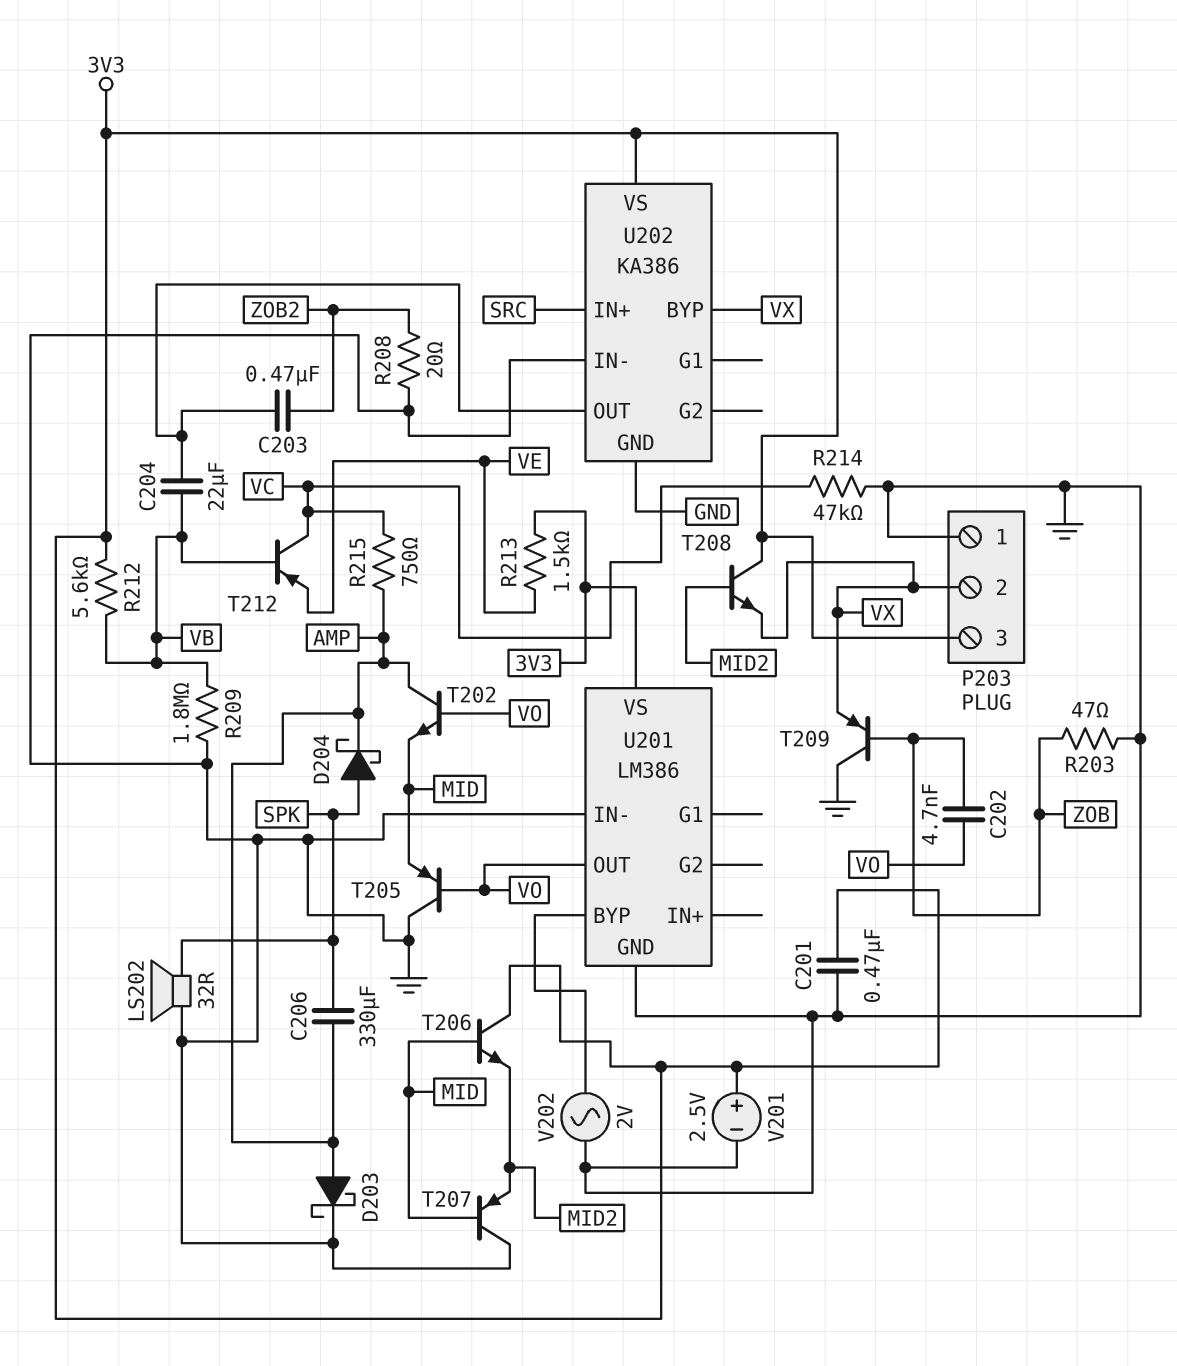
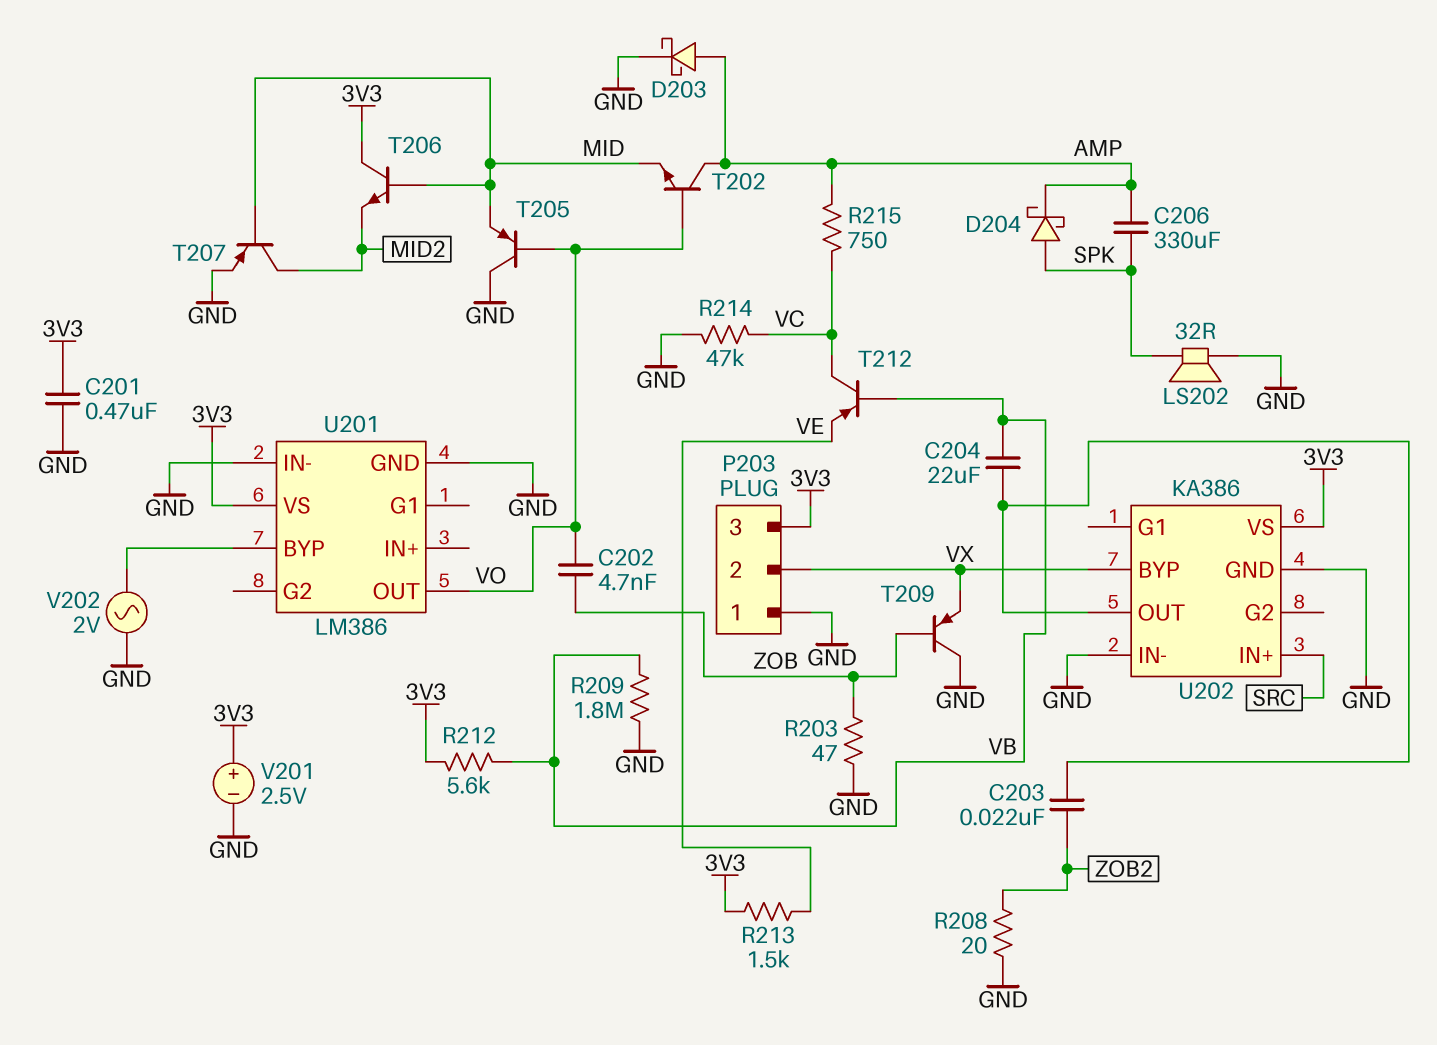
C203: 470nF (U202/OUT, ZOB2) -> 22nF (U202/OUT, ZOB2)
T207: PNP (B MID, C GND, E MID2) -> PNP (B MID, C MID2, E GND)
T208: NPN (B MID2, C 3V3, E VX) -> none

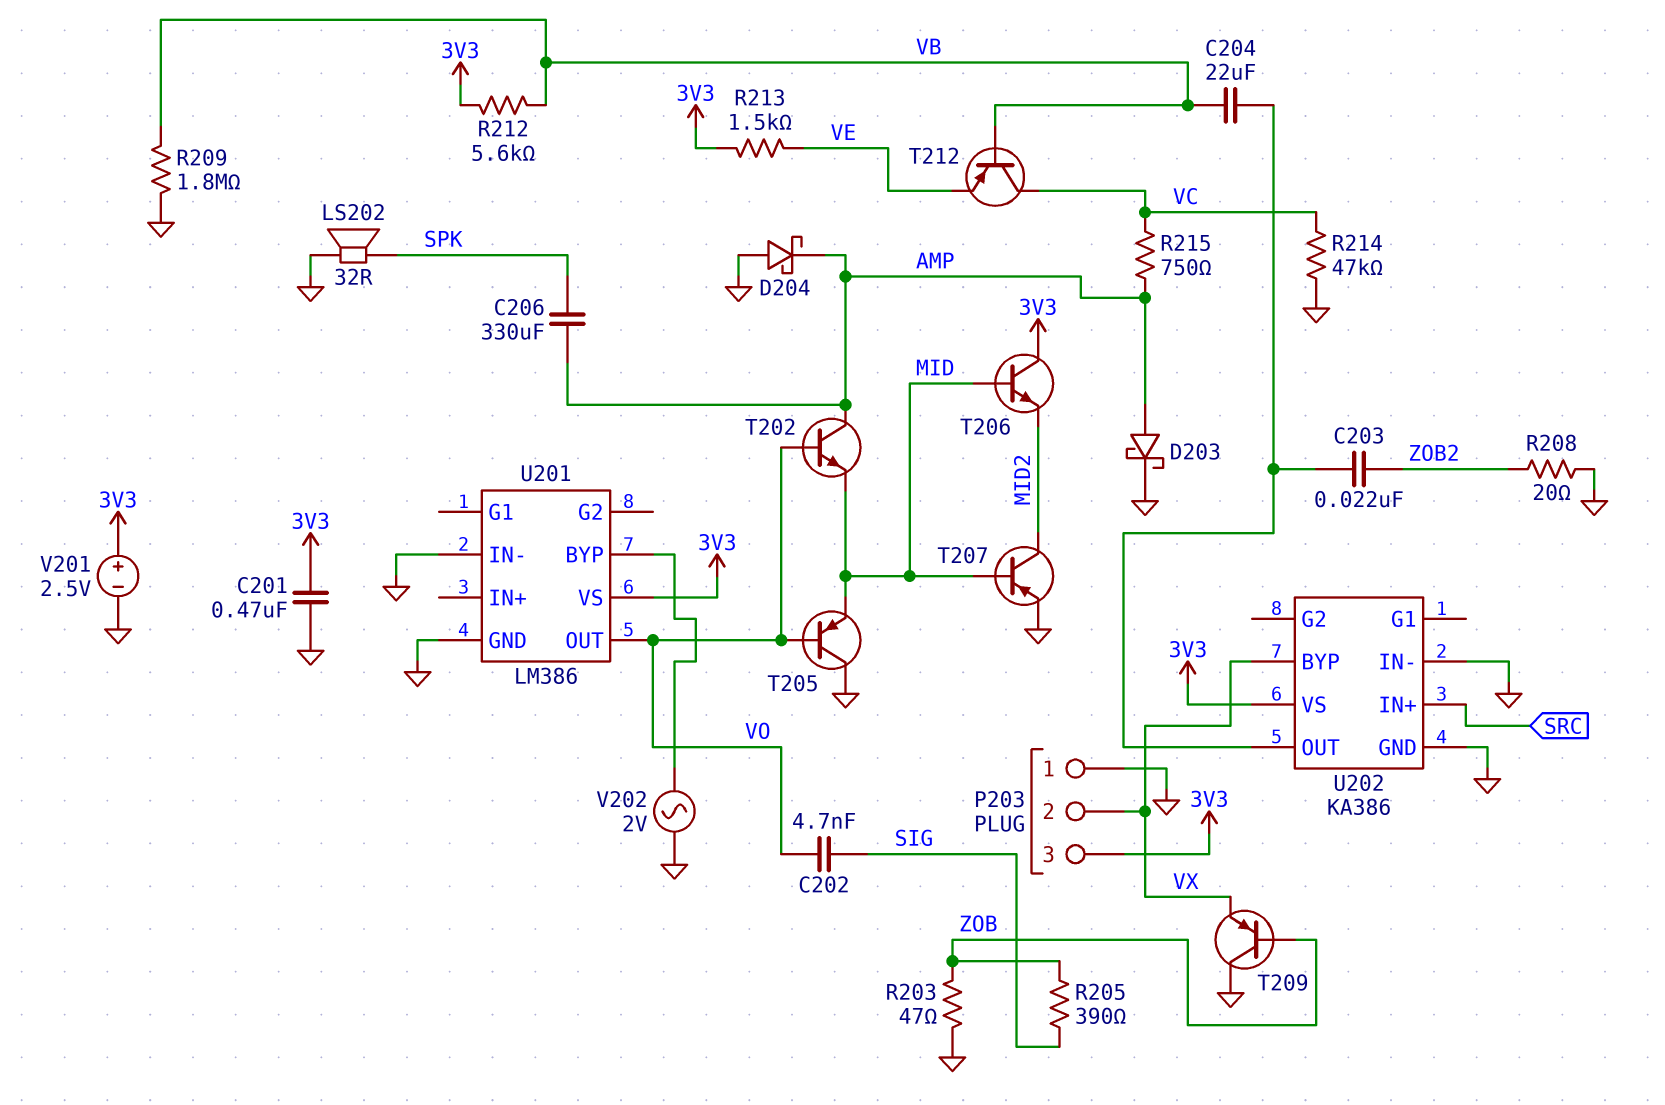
C202: 4.7nF (VO, ZOB) -> 4.7nF (SIG, VO)
D204: schottky (A SPK, K AMP) -> schottky (A GND, K AMP)
R205: none -> 390 (SIG, ZOB)

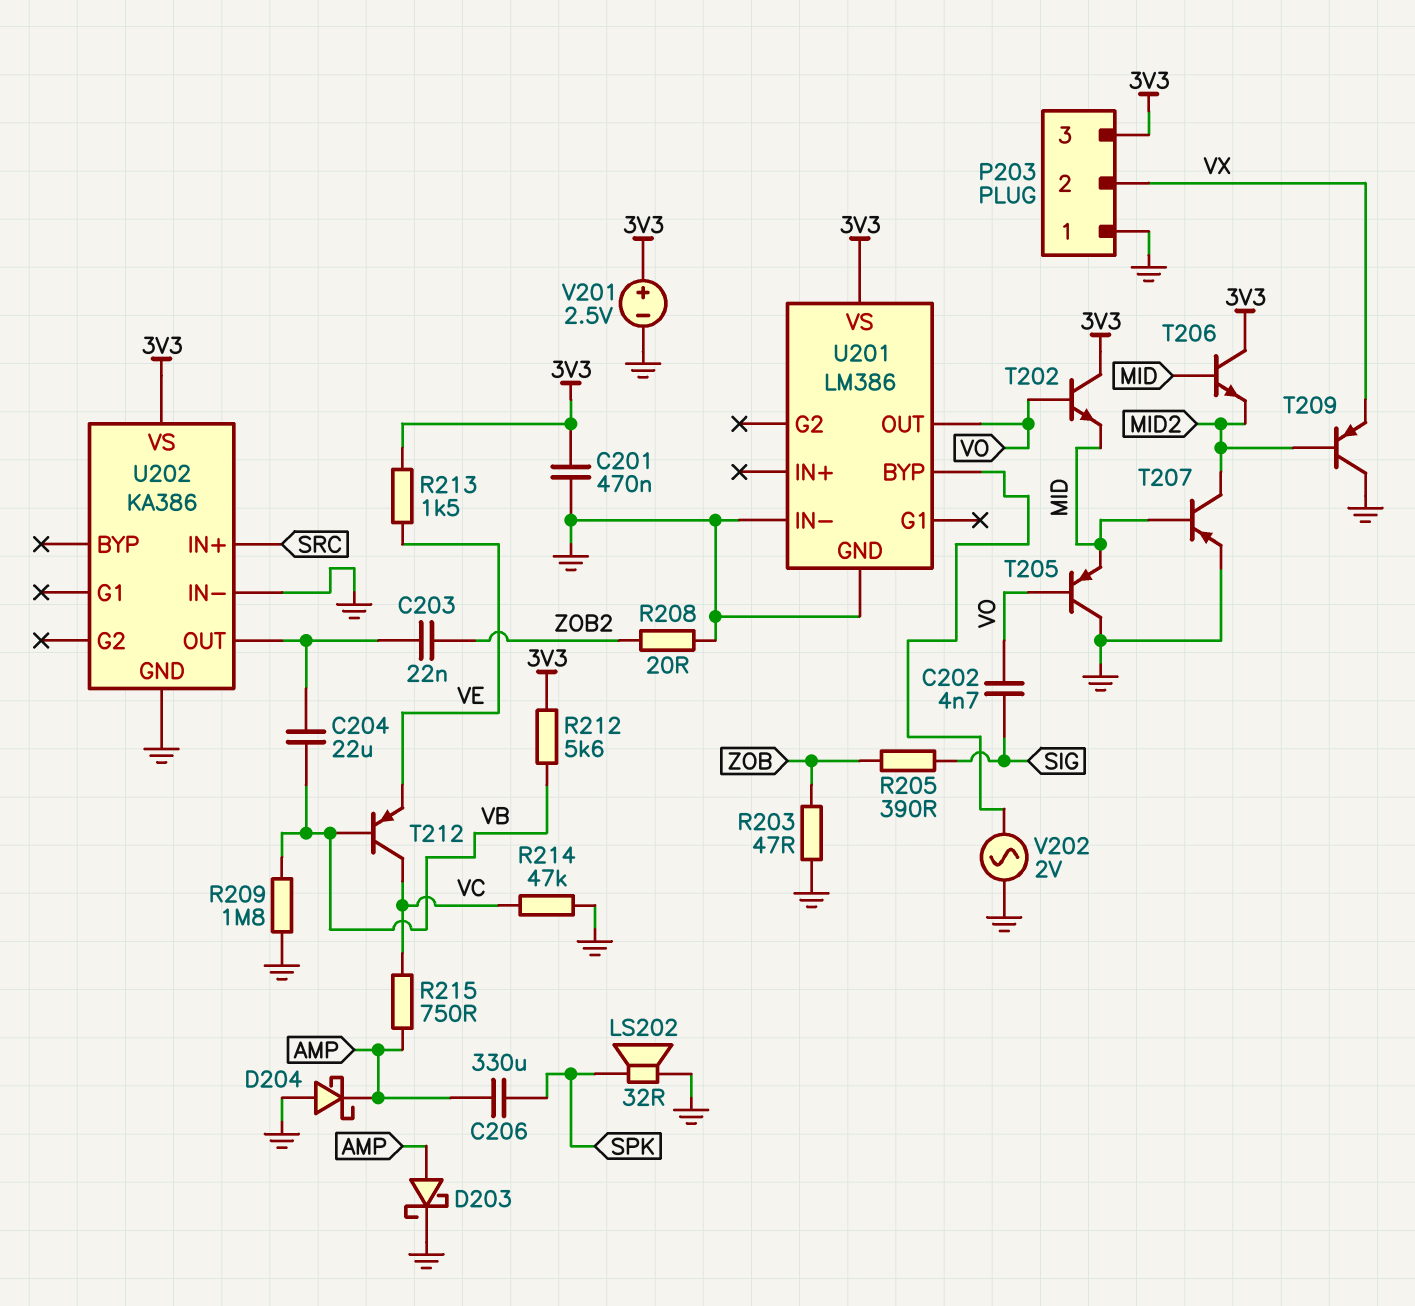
T202: NPN (B VO, C AMP, E MID) -> NPN (B VO, C 3V3, E MID)
T209: PNP (B ZOB, C GND, E VX) -> PNP (B MID2, C GND, E VX)
U202 pin BYP: VX -> none

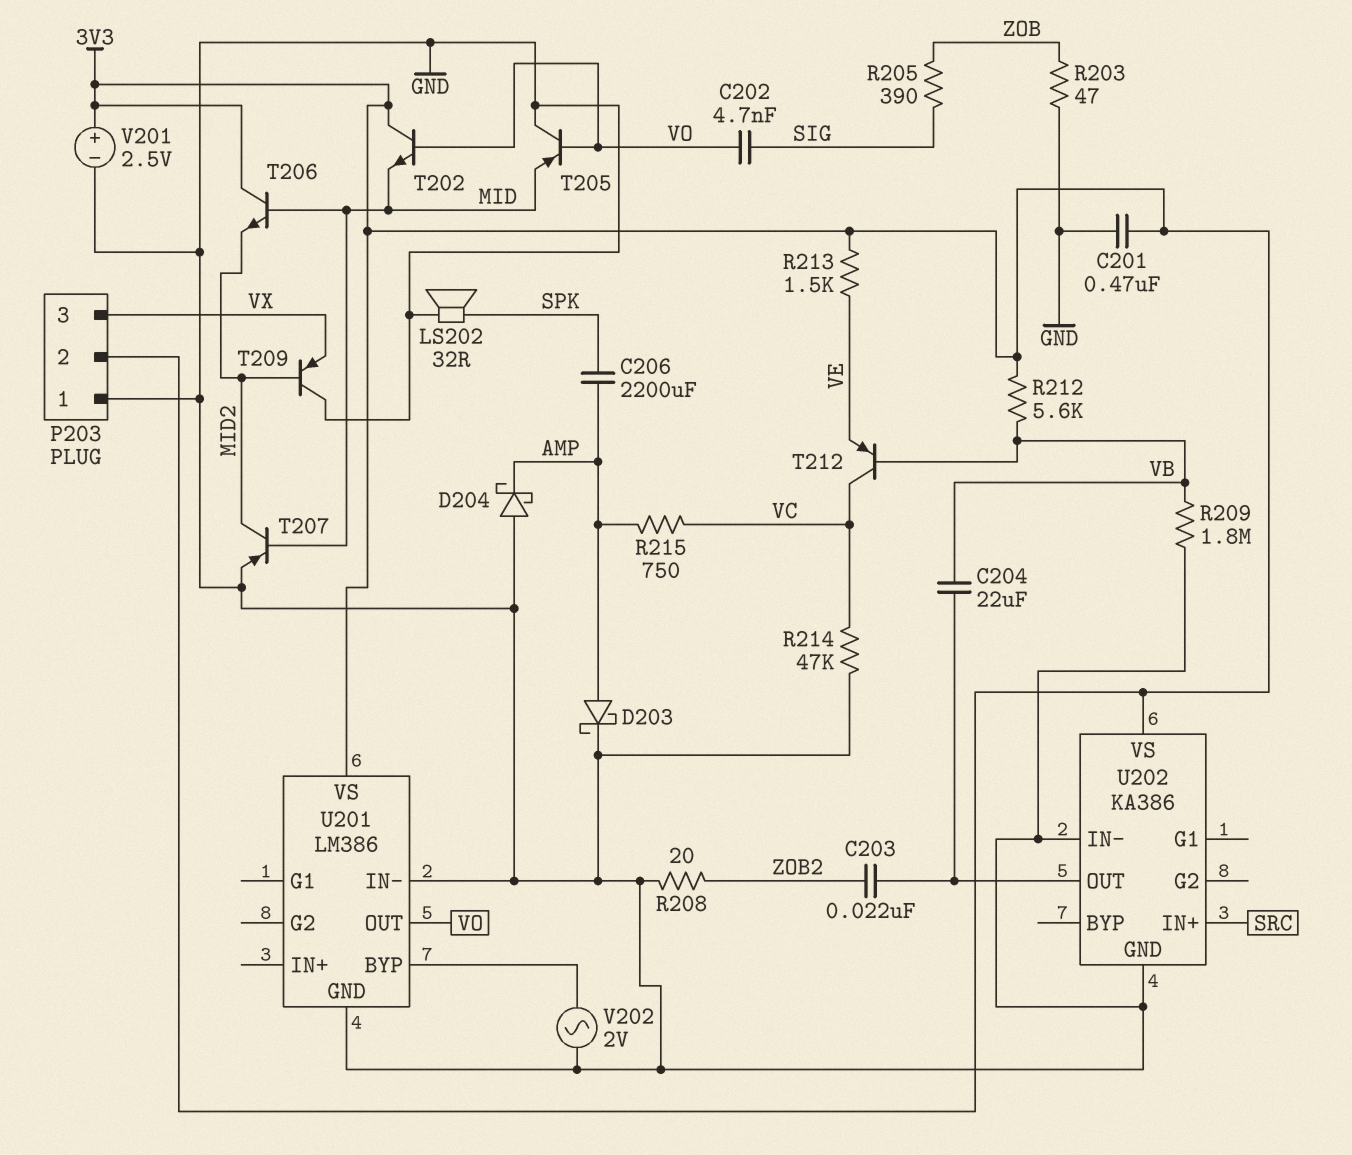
C206: 330uF (AMP, SPK) -> 2200uF (AMP, SPK)
P203 pin 2: VX -> 3V3
P203 pin 3: 3V3 -> VX

